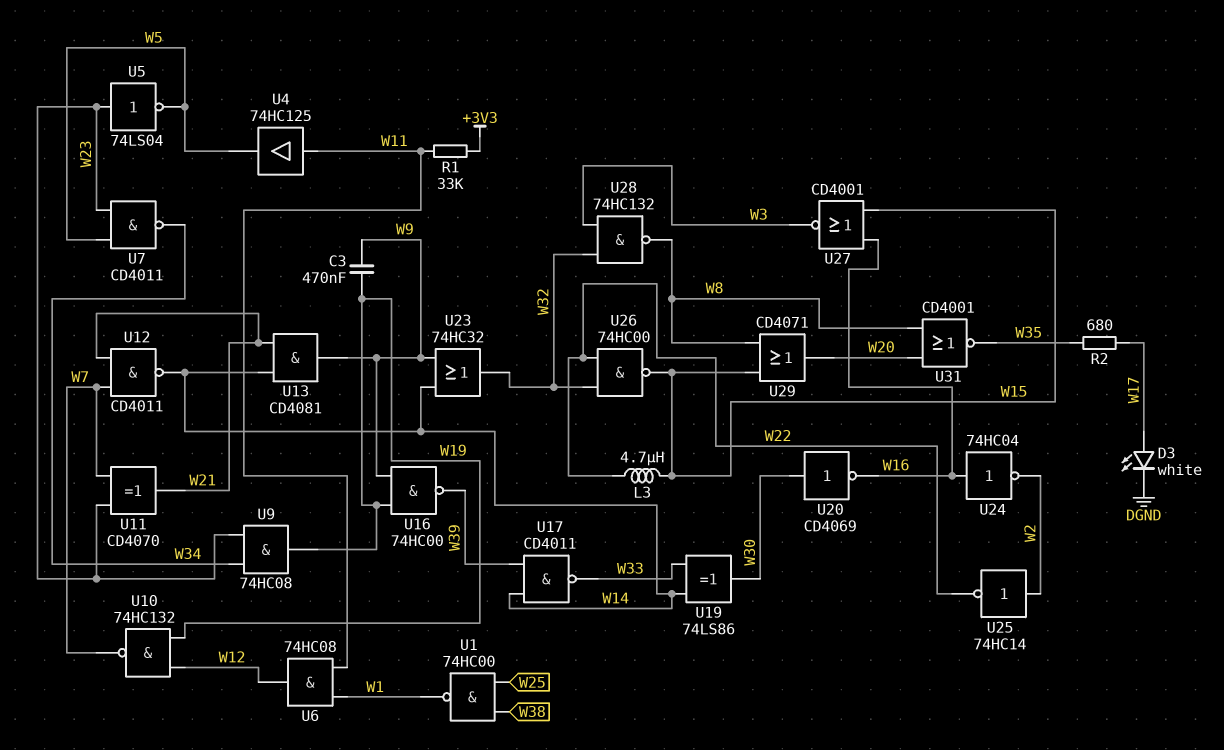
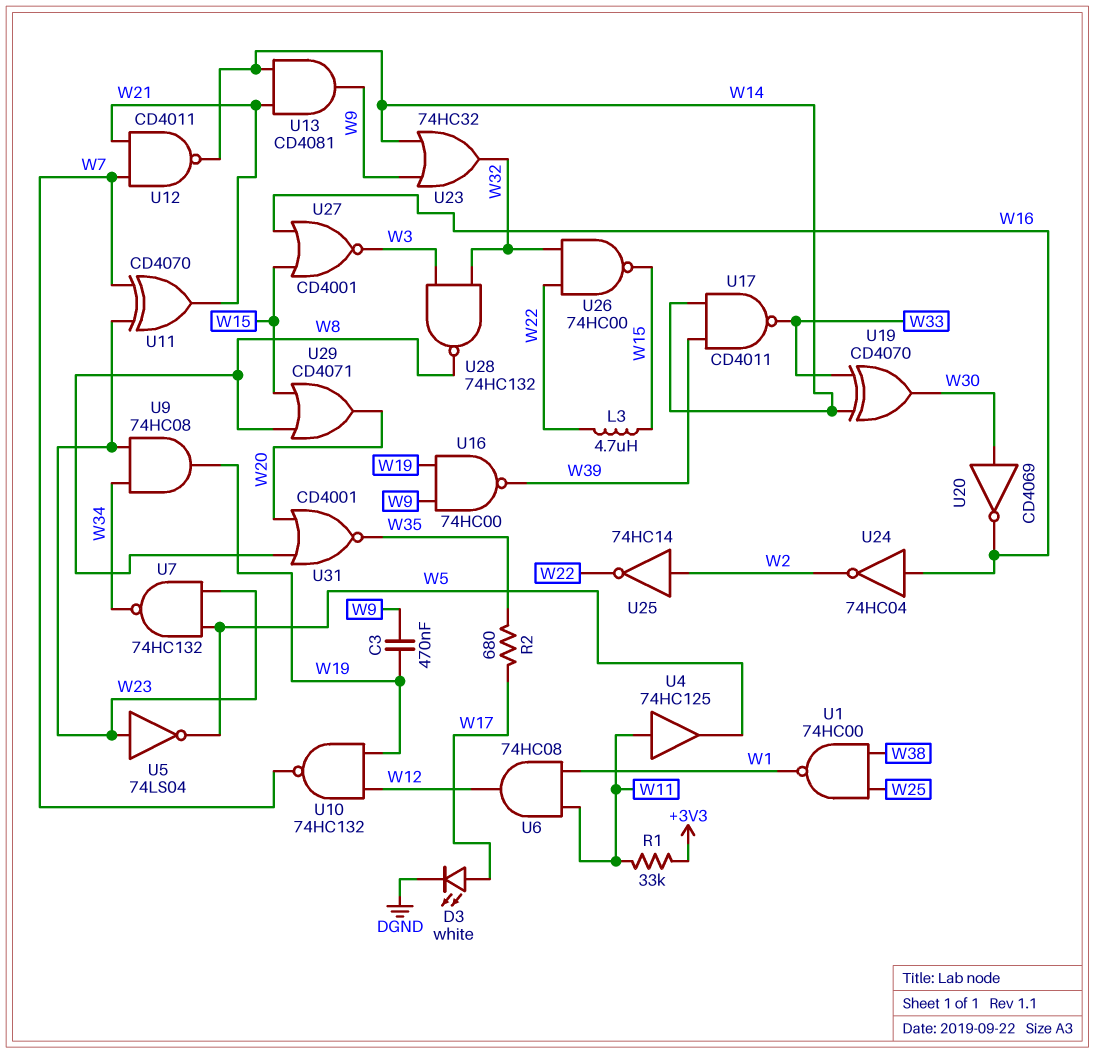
U7: NAND CD4011 (in W5, in W23, out W34) -> NAND 74HC132 (in W5, in W23, out W34)
U19: XOR 74LS86 (in W14, in W33, out W30) -> XOR CD4070 (in W14, in W33, out W30)

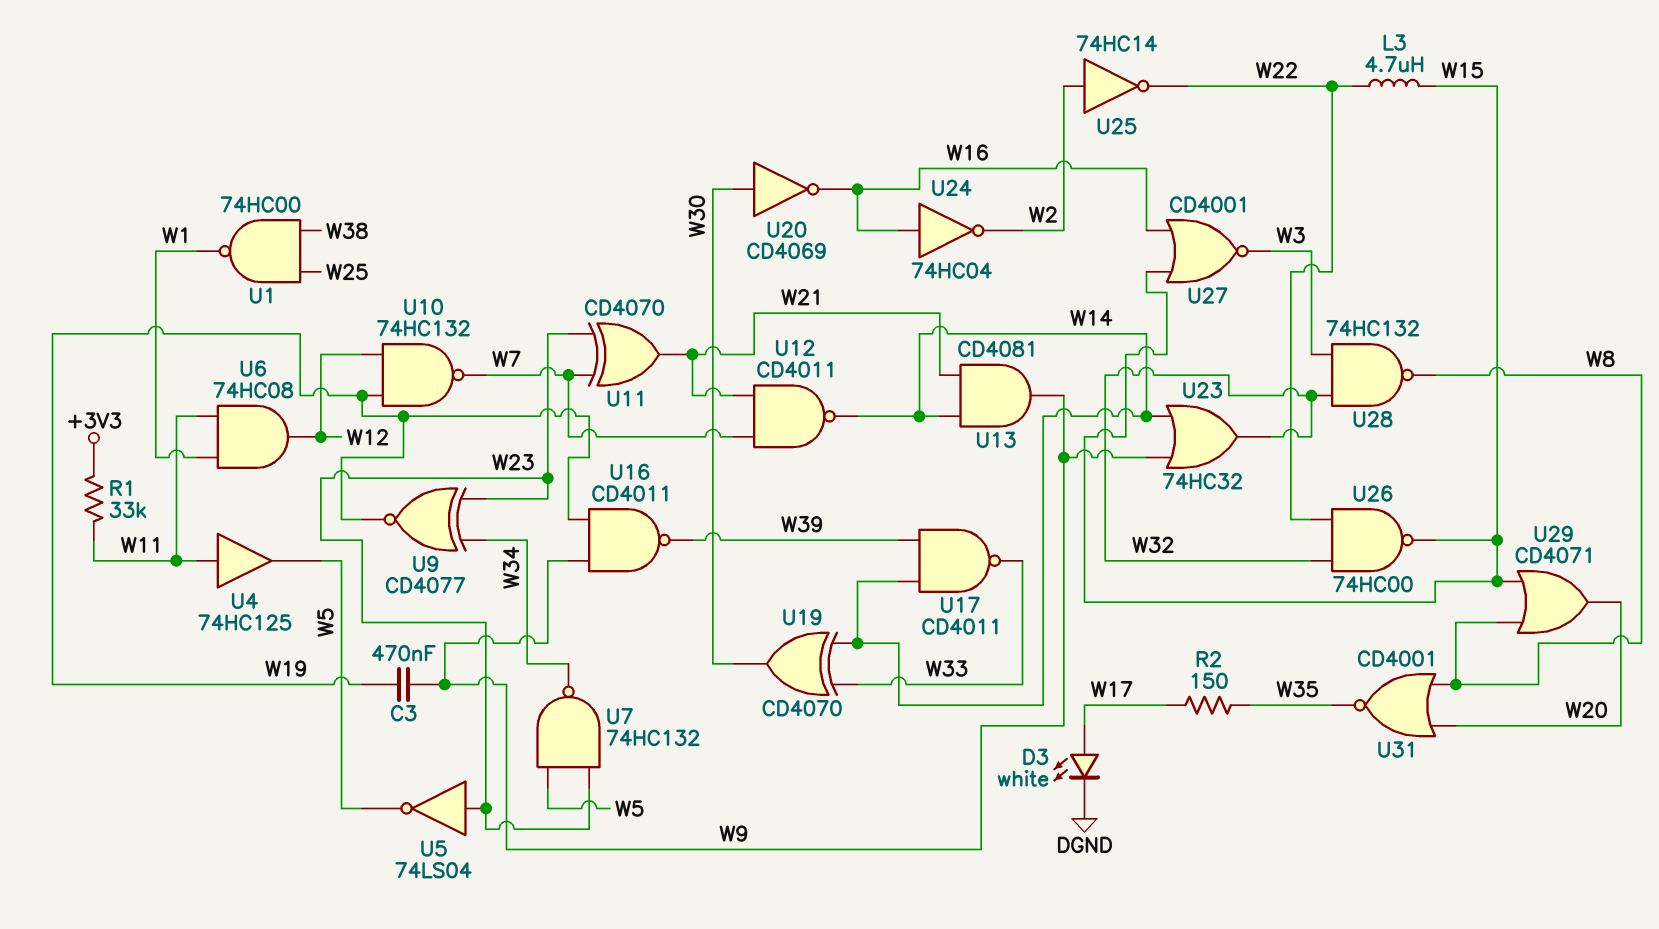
R2: 680 (W17, W35) -> 150 (W17, W35)
U9: AND 74HC08 (in W23, in W34, out W19) -> XNOR CD4077 (in W23, in W34, out W19)
U16: NAND 74HC00 (in W9, in W19, out W39) -> NAND CD4011 (in W9, in W19, out W39)

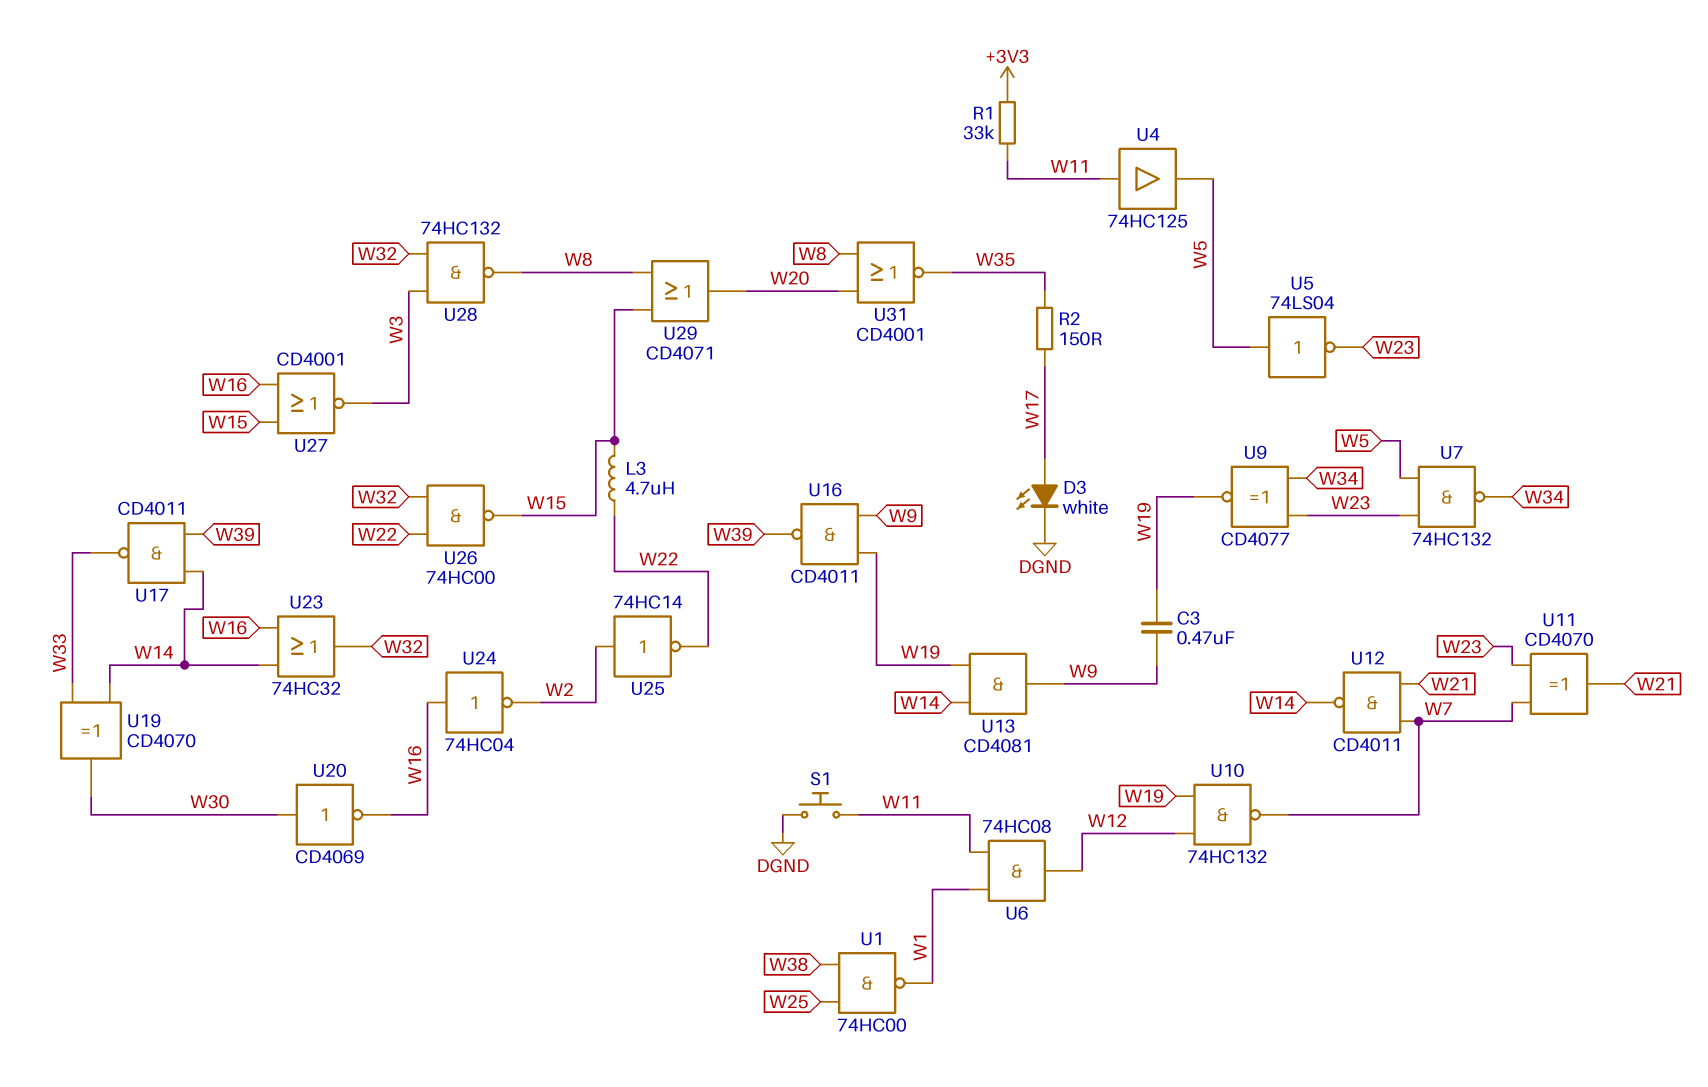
S1: none -> button (DGND, W11)
U5: NOT 74LS04 (in W23, out W5) -> NOT 74LS04 (in W5, out W23)
U13: AND CD4081 (in W14, in W21, out W9) -> AND CD4081 (in W14, in W19, out W9)
U23: OR 74HC32 (in W9, in W14, out W32) -> OR 74HC32 (in W14, in W16, out W32)

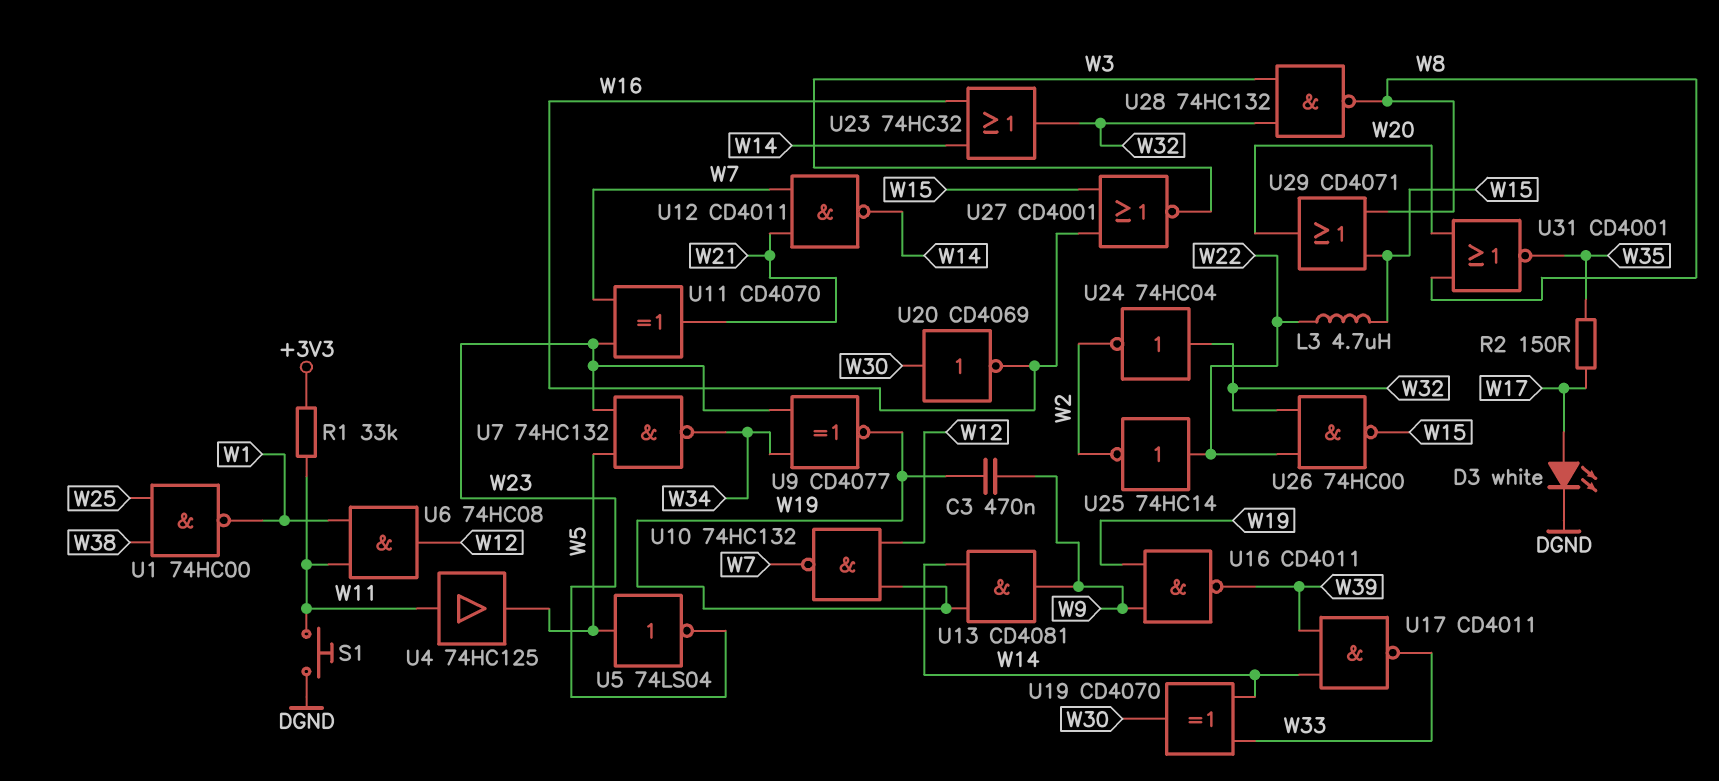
U24: NOT 74HC04 (in W16, out W2) -> NOT 74HC04 (in W32, out W2)
U25: NOT 74HC14 (in W2, out W22) -> NOT 74HC14 (in W22, out W2)

